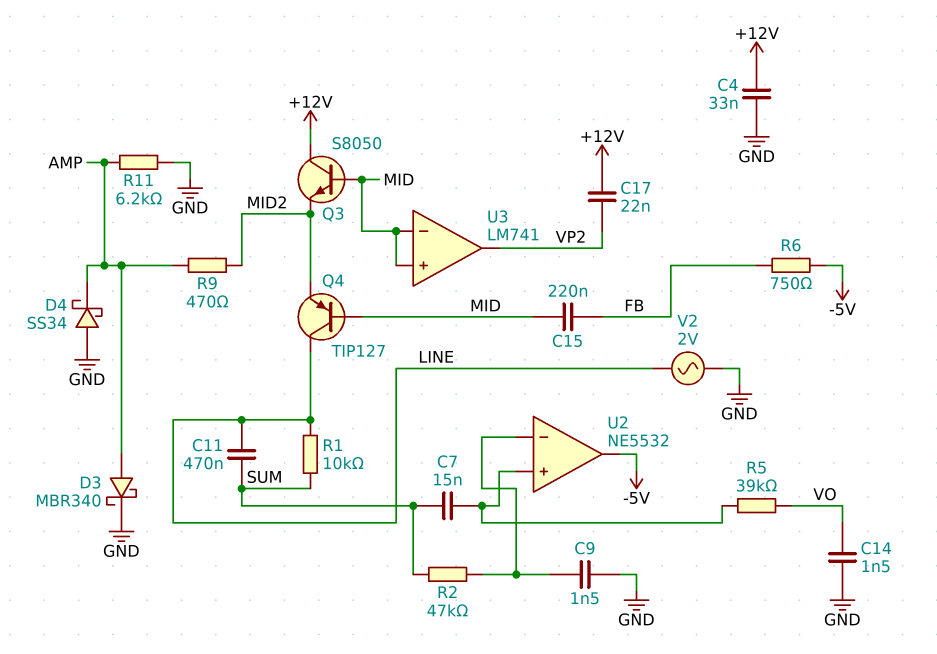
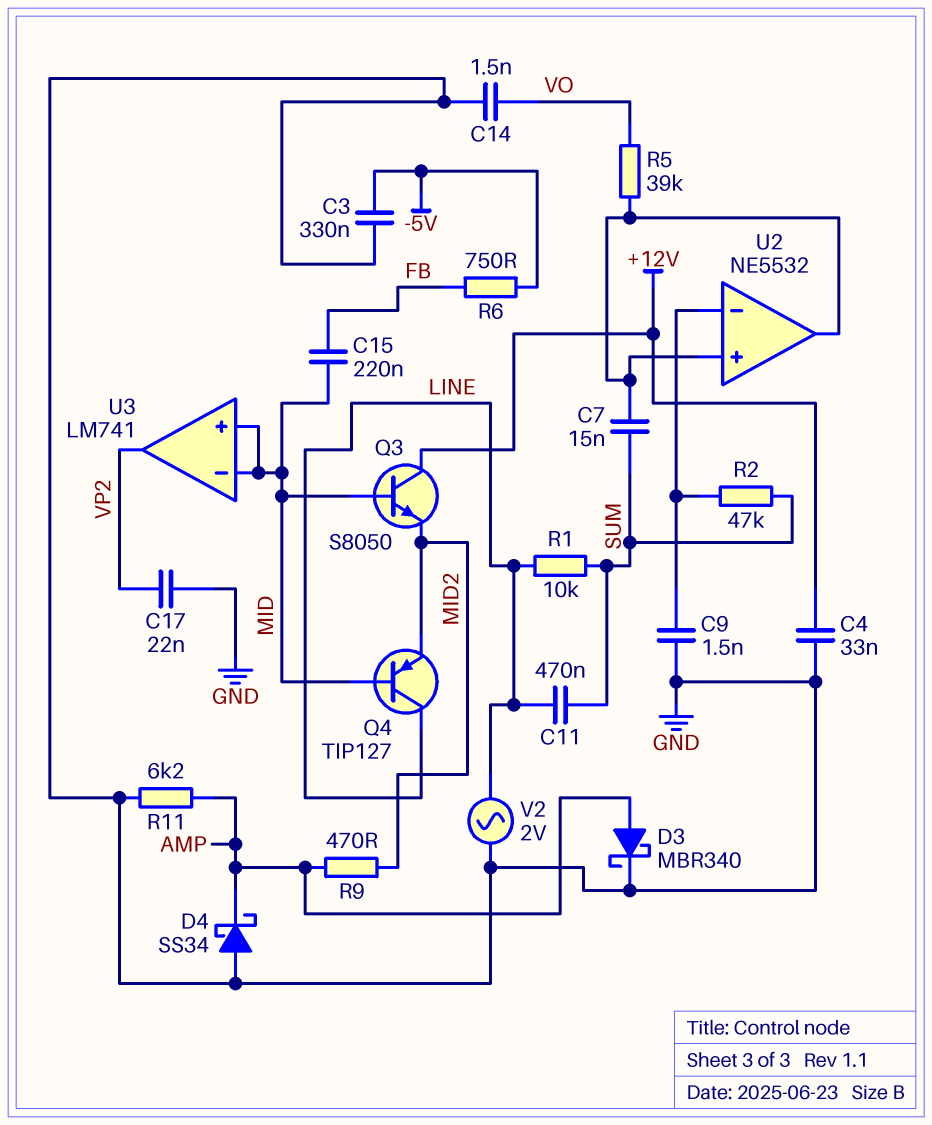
C3: none -> 330nF (-5V, GND)
C17: 22nF (+12V, VP2) -> 22nF (GND, VP2)
U2 pin out: -5V -> U2/in+

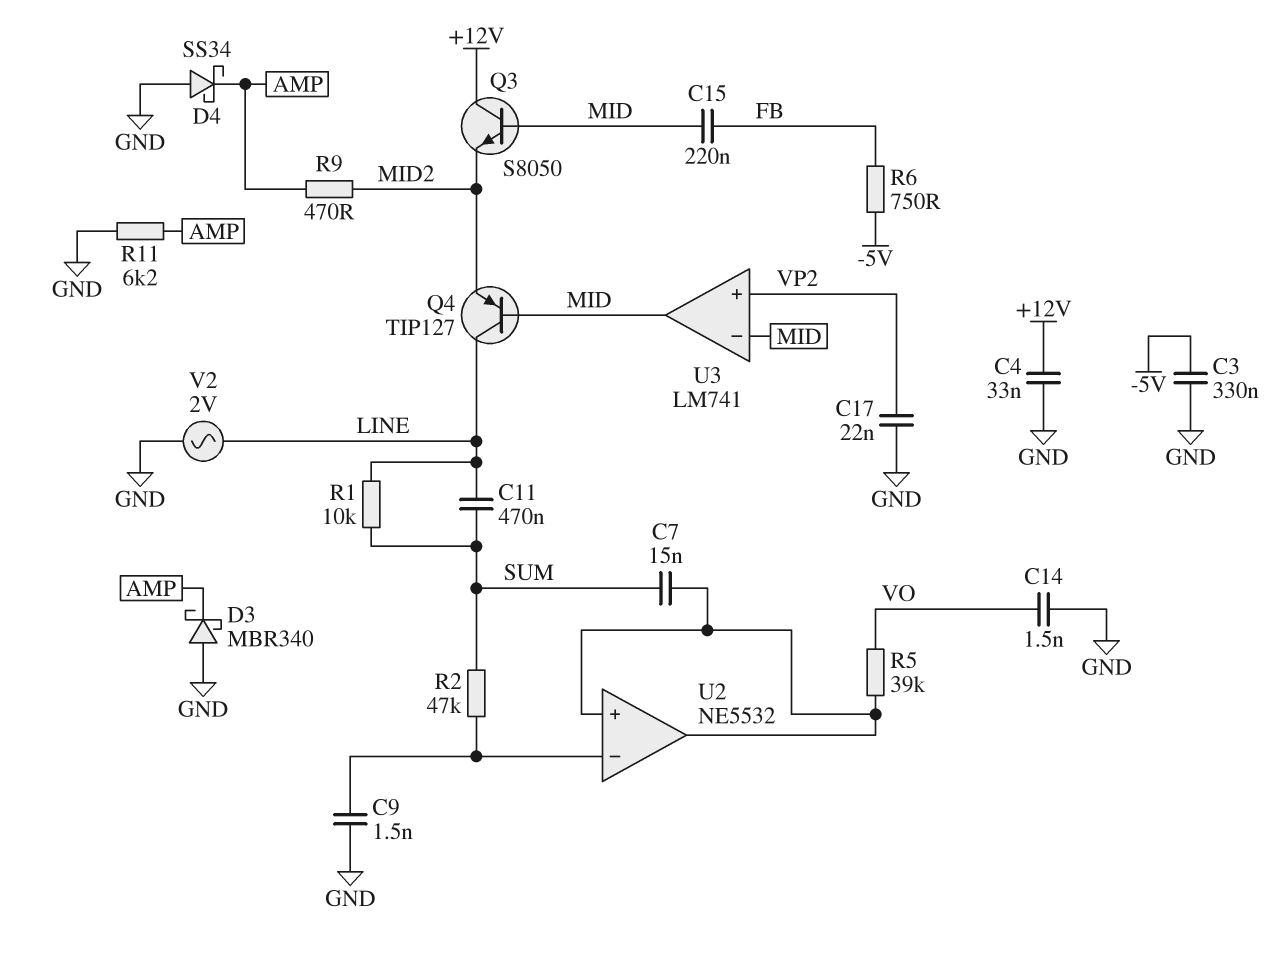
D3: schottky MBR340 (A AMP, K GND) -> schottky MBR340 (A GND, K AMP)
U3 pin in+: MID -> VP2
U3 pin out: VP2 -> MID

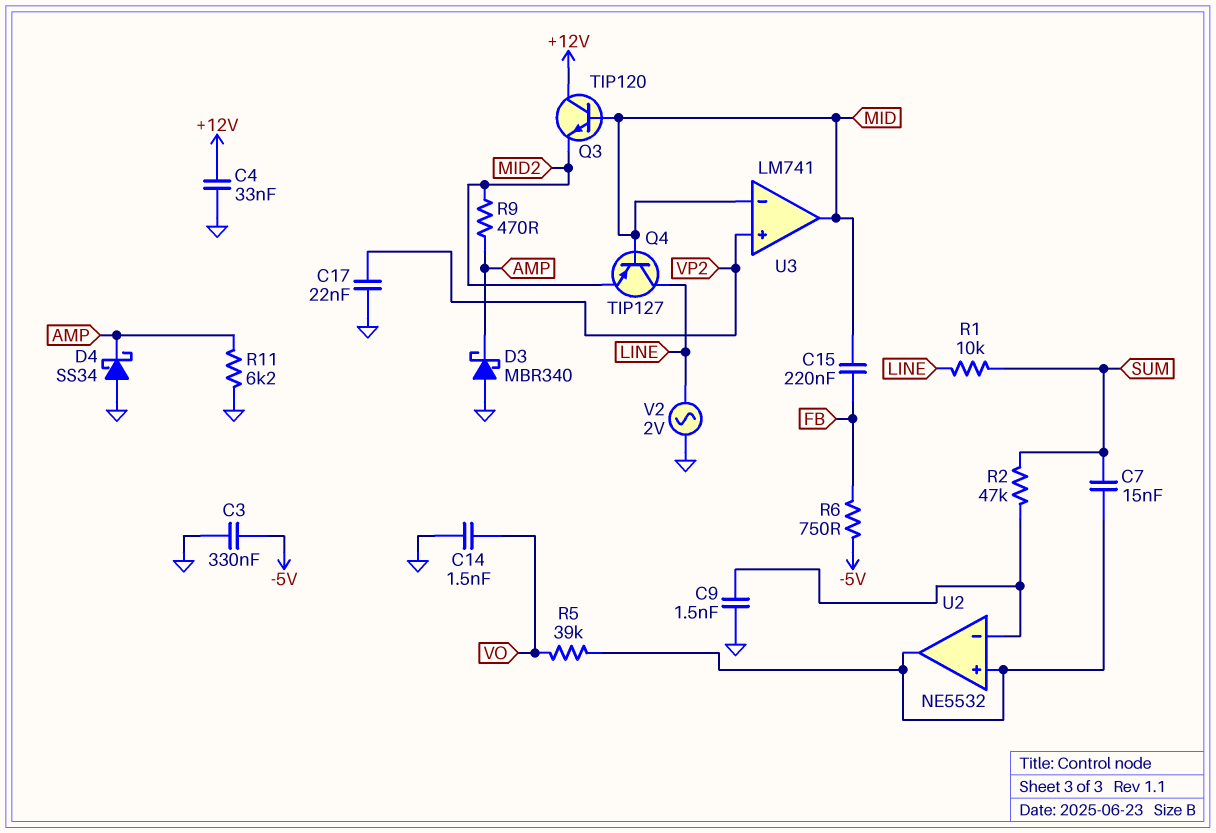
C11: 470nF (LINE, SUM) -> none
Q3: NPN S8050 (B MID, C +12V, E MID2) -> NPN TIP120 (B MID, C +12V, E MID2)

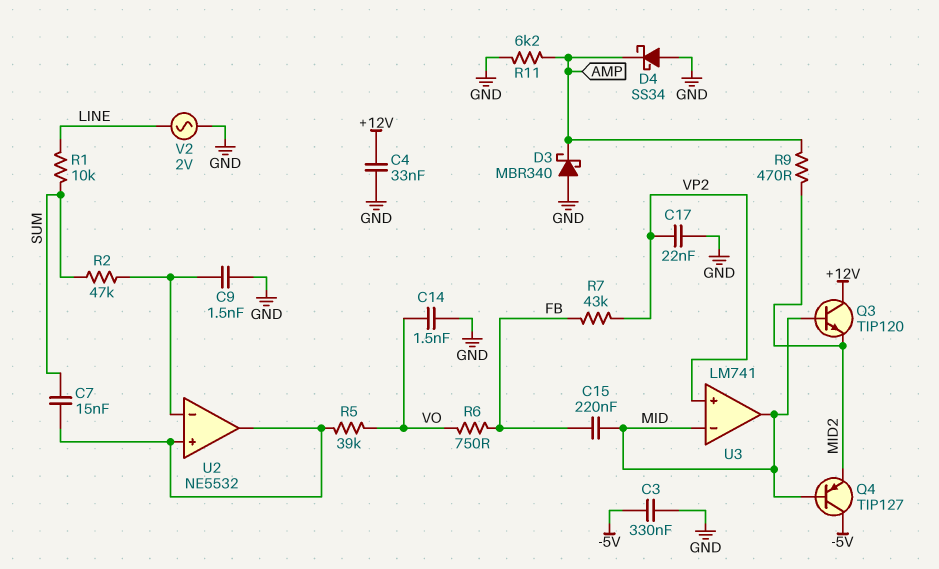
Q4: PNP TIP127 (B MID, C LINE, E MID2) -> PNP TIP127 (B MID, C -5V, E MID2)
R6: 750 (-5V, FB) -> 750 (FB, VO)
R7: none -> 43k (FB, VP2)

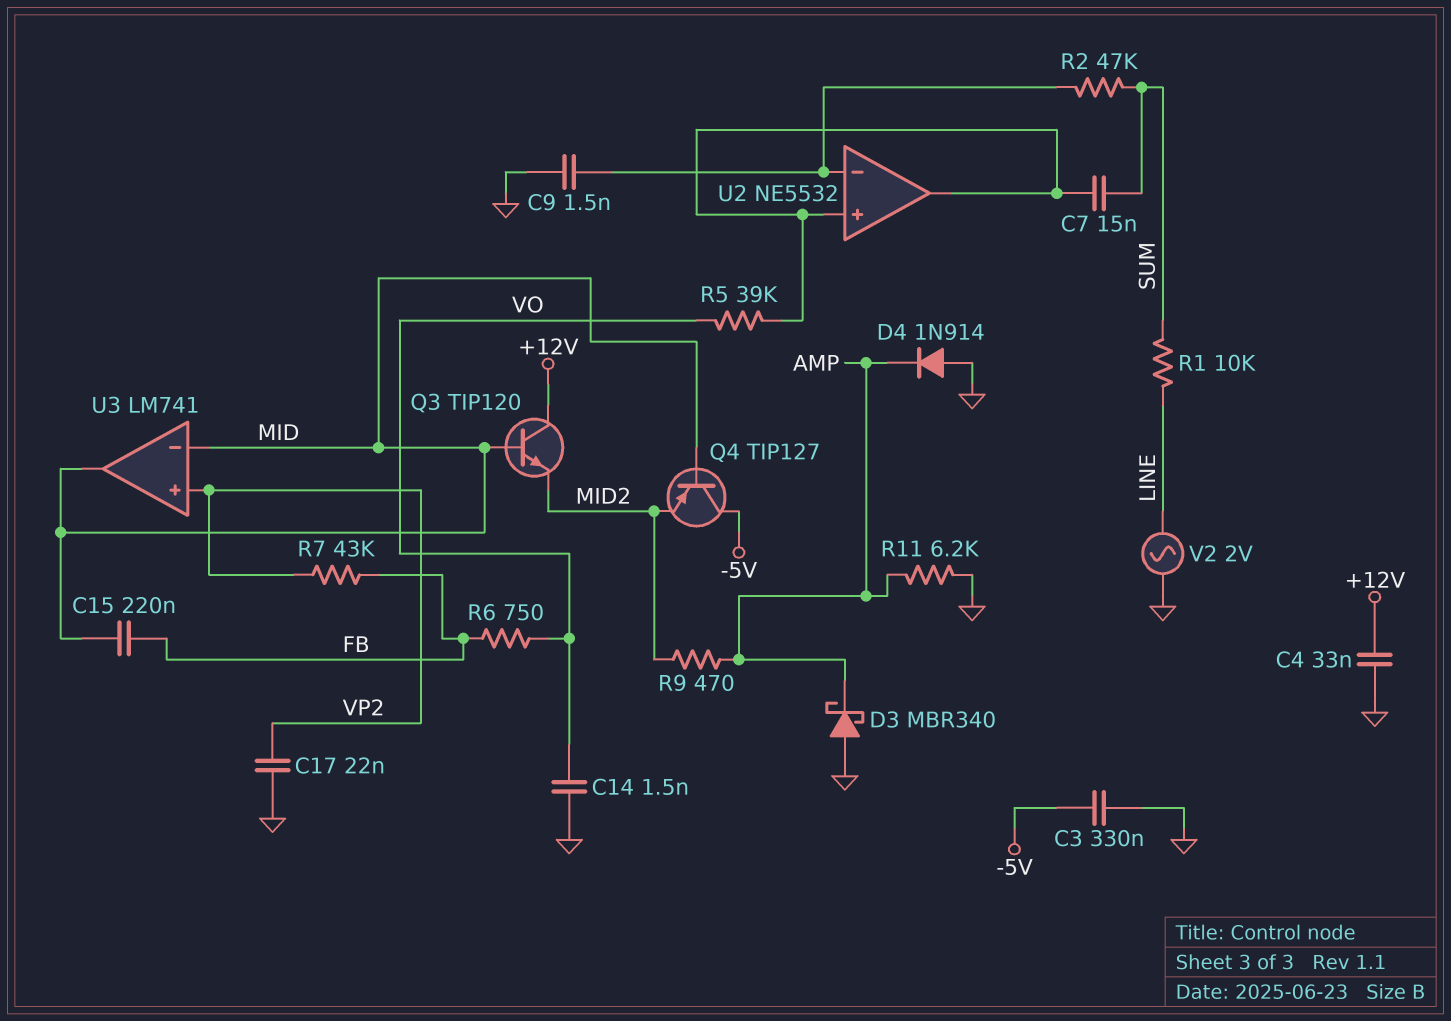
D4: schottky SS34 (A GND, K AMP) -> diode 1N914 (A GND, K AMP)

